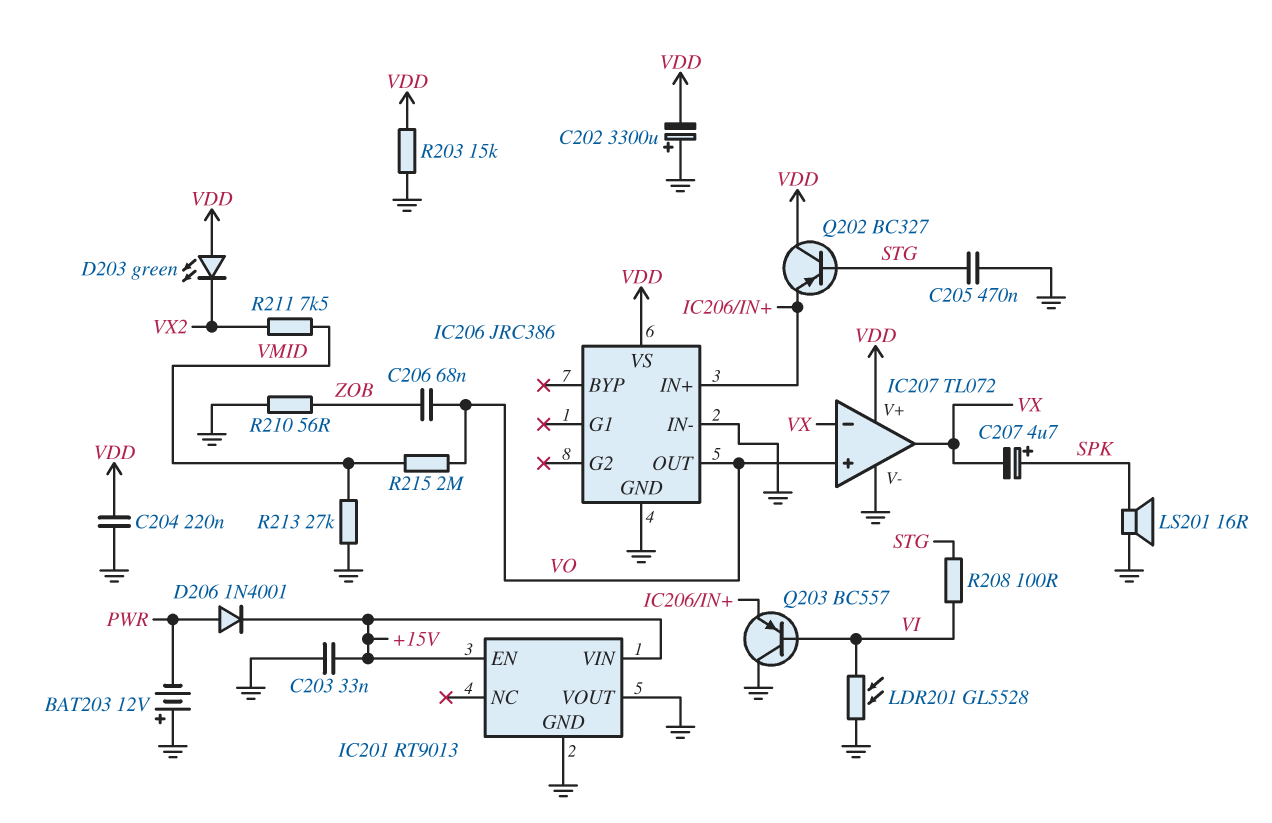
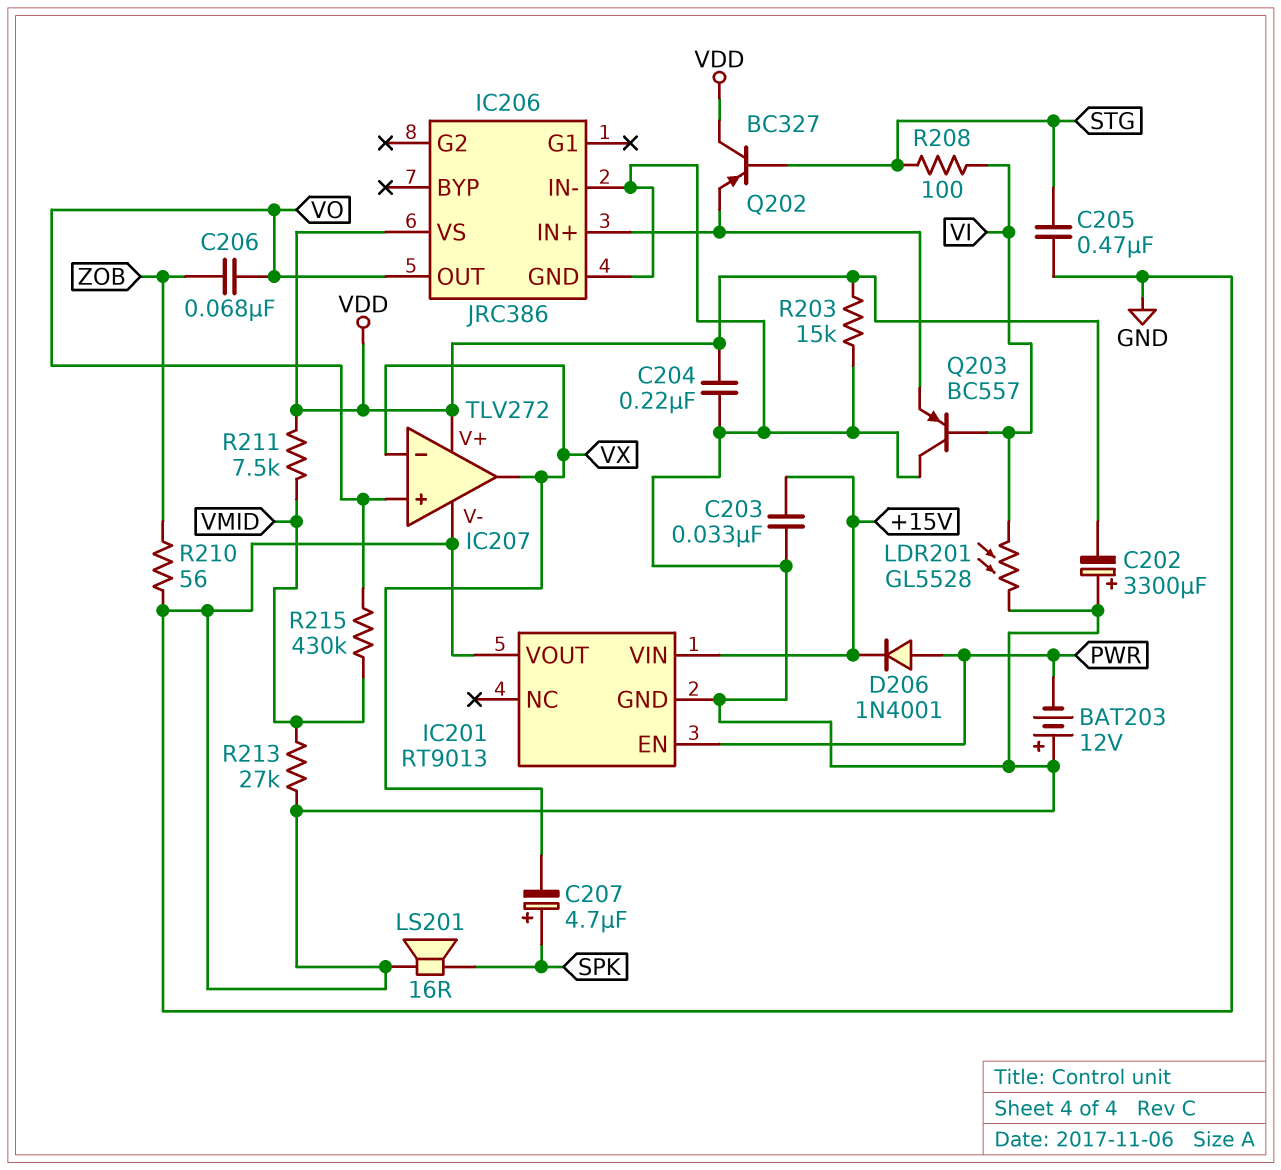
D203: LED green (A VDD, K VX2) -> none
IC201 pin EN: +15V -> PWR
IC207: TL072 -> TLV272
R211: 7.5k (VMID, VX2) -> 7.5k (VDD, VMID)
R215: 2M (VMID, VO) -> 430k (VMID, VO)

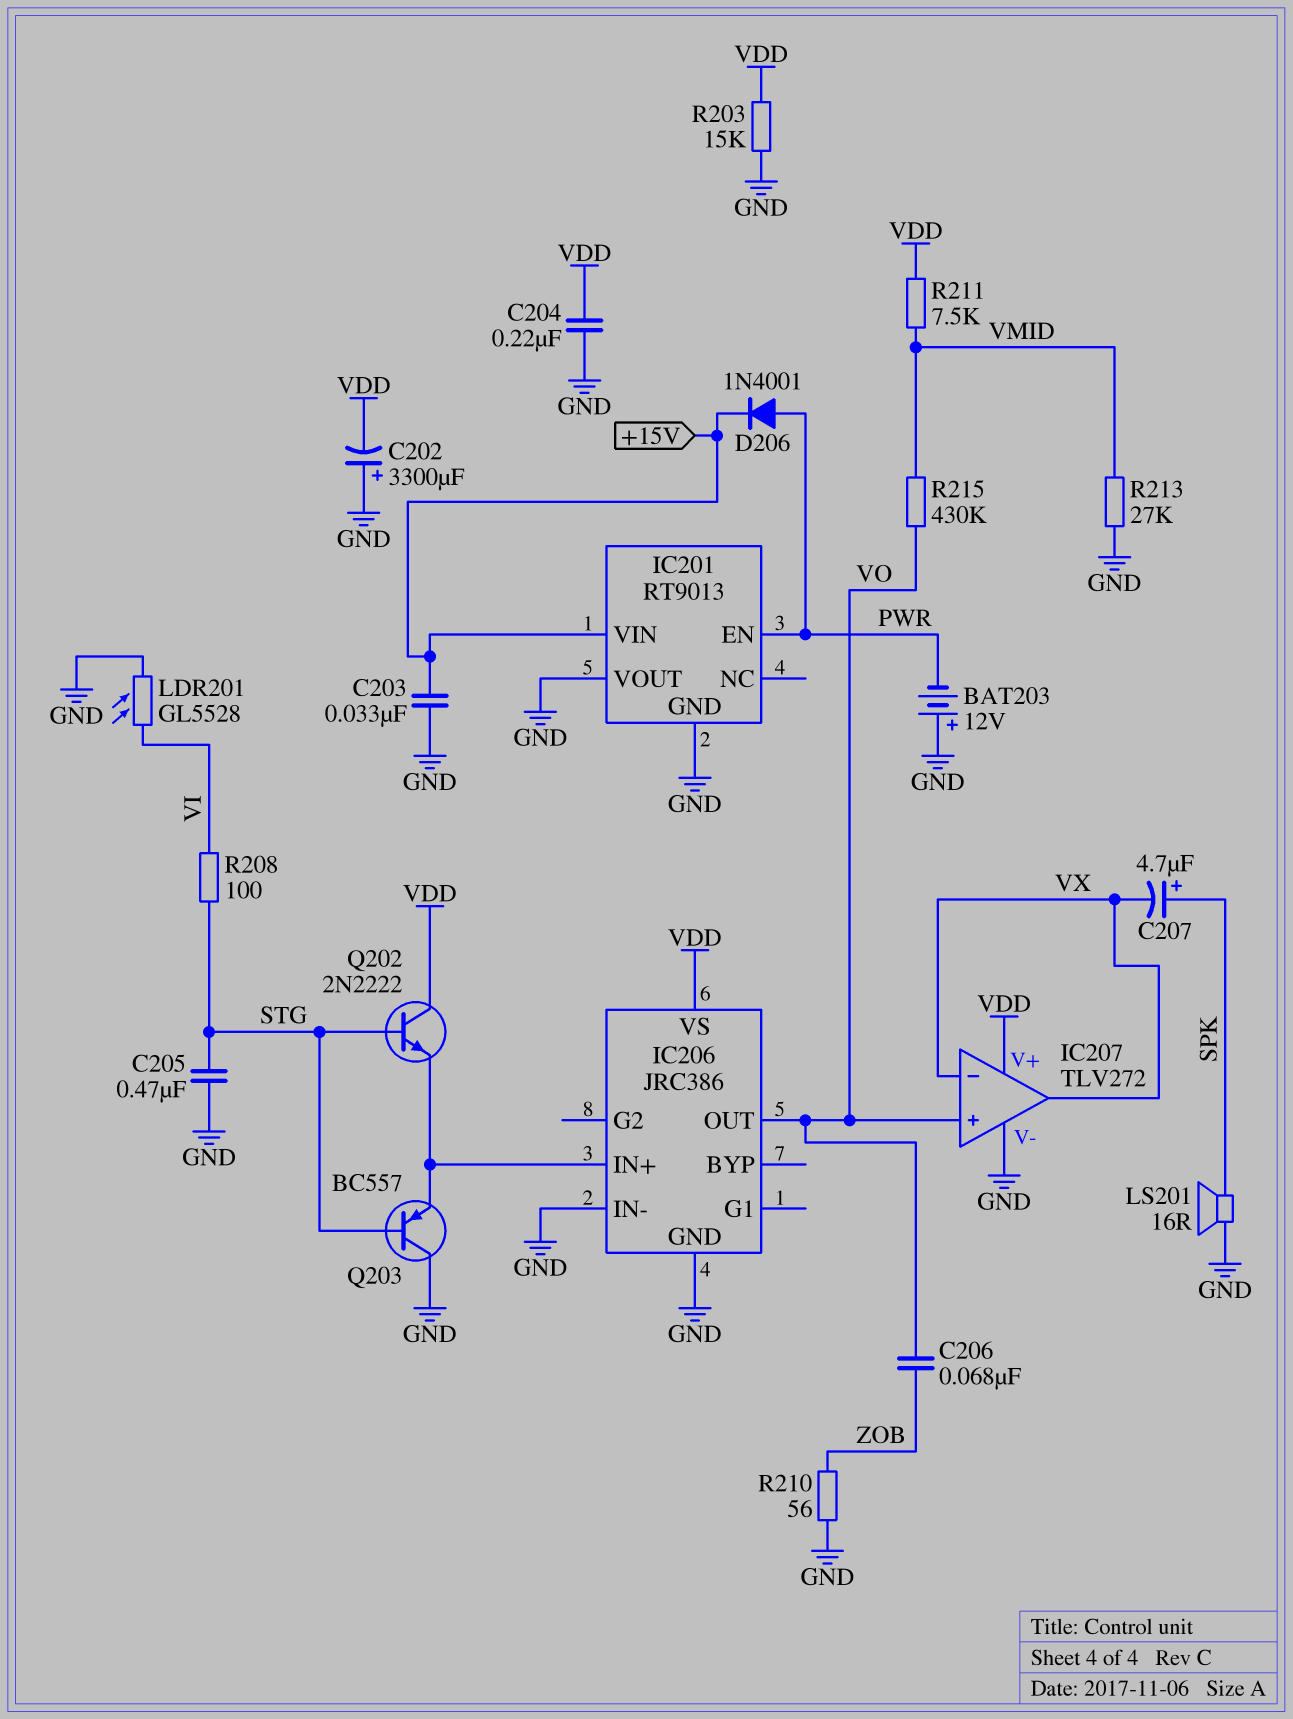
Q202: PNP BC327 (B STG, C VDD, E IC206/IN+) -> NPN 2N2222 (B STG, C VDD, E IC206/IN+)
Q203: PNP BC557 (B VI, C GND, E IC206/IN+) -> PNP BC557 (B STG, C GND, E IC206/IN+)

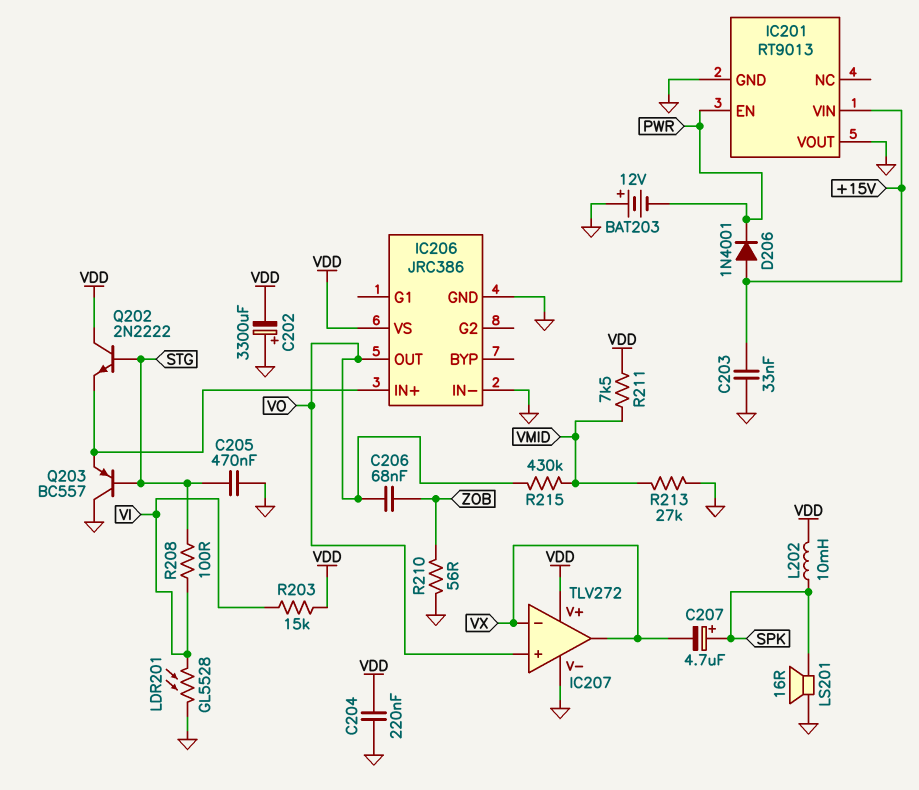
D206: diode 1N4001 (A PWR, K +15V) -> diode 1N4001 (A +15V, K PWR)
L202: none -> 10mH (SPK, VDD)
R203: 15k (GND, VDD) -> 15k (VDD, VI)

